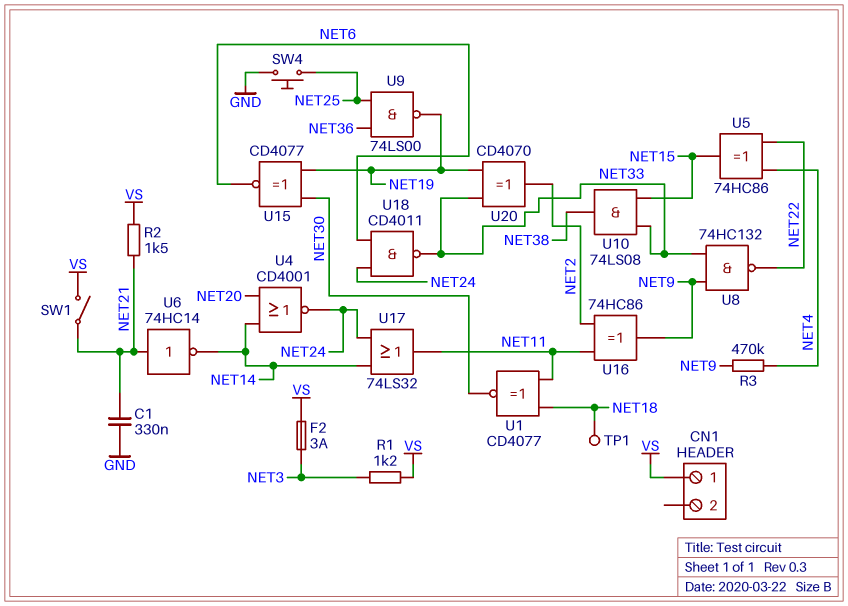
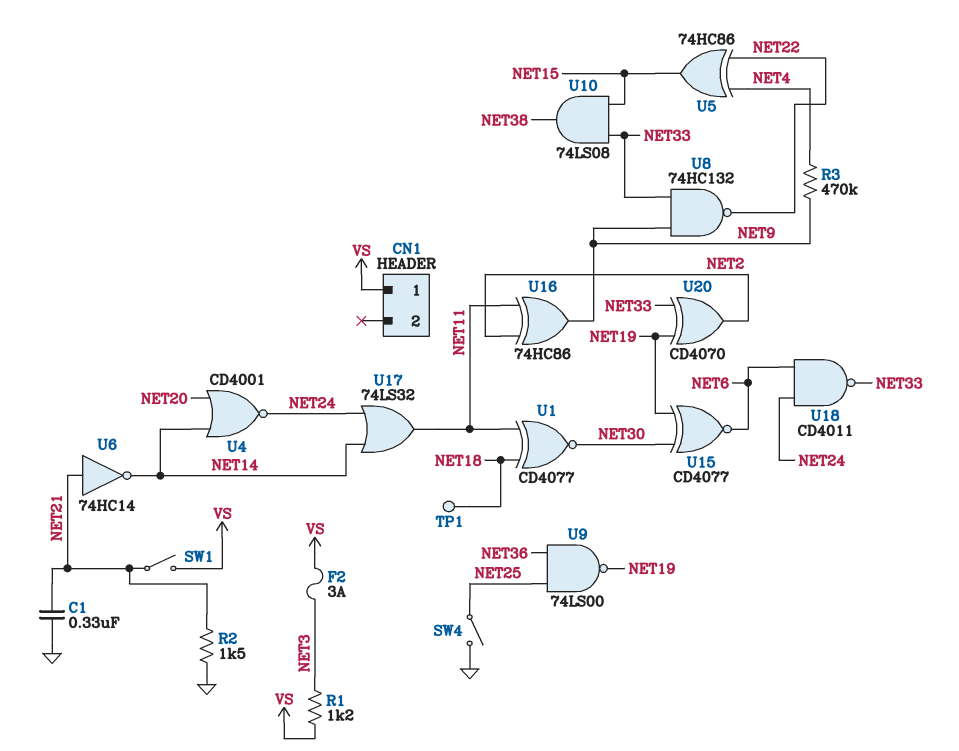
R2: 1.5k (NET21, VS) -> 1.5k (GND, NET21)
SW4: button (GND, NET25) -> switch (GND, NET25)

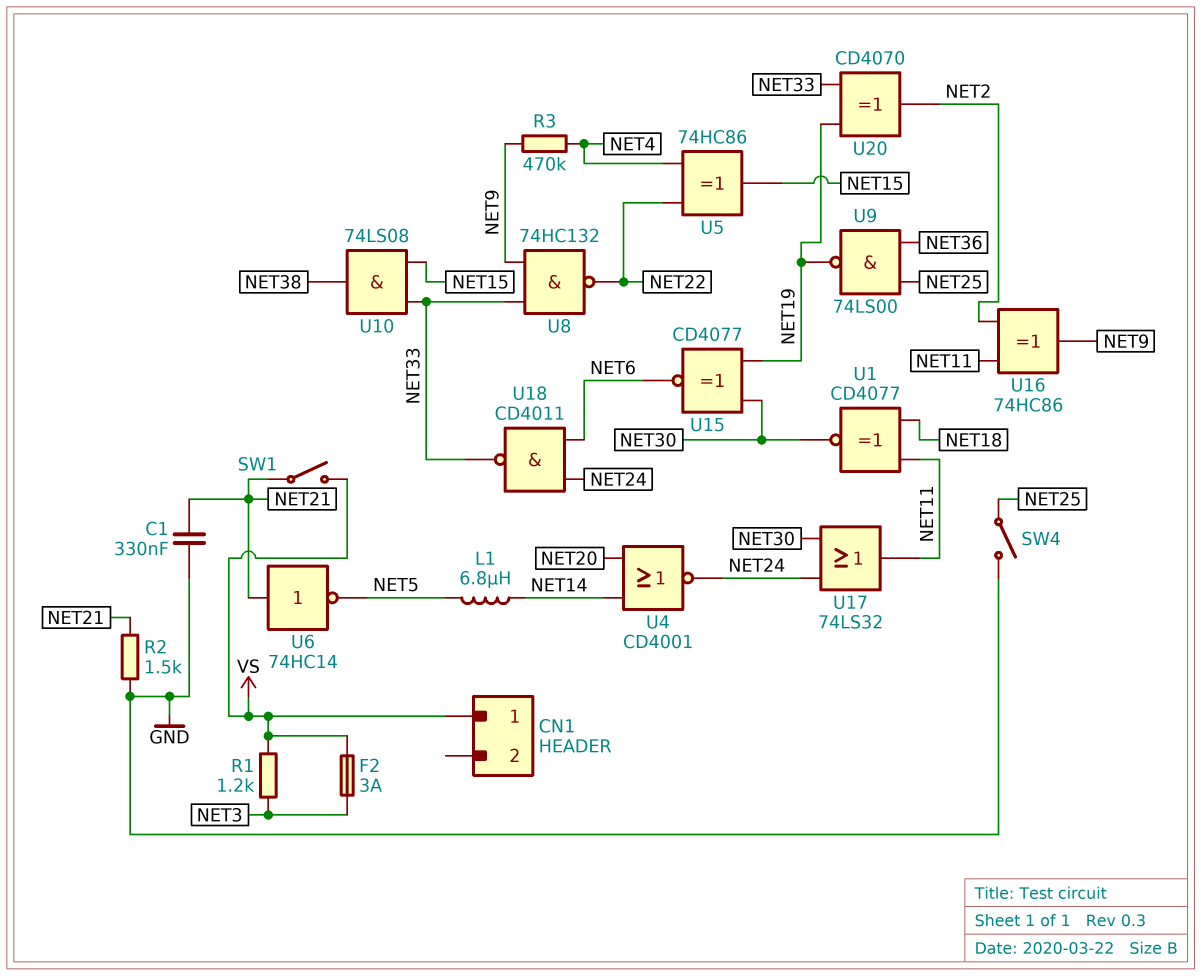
L1: none -> 6.8uH (NET5, NET14)
TP1: test point (NET18) -> none
U6: NOT 74HC14 (in NET21, out NET14) -> NOT 74HC14 (in NET21, out NET5)
U17: OR 74LS32 (in NET14, in NET24, out NET11) -> OR 74LS32 (in NET24, in NET30, out NET11)

